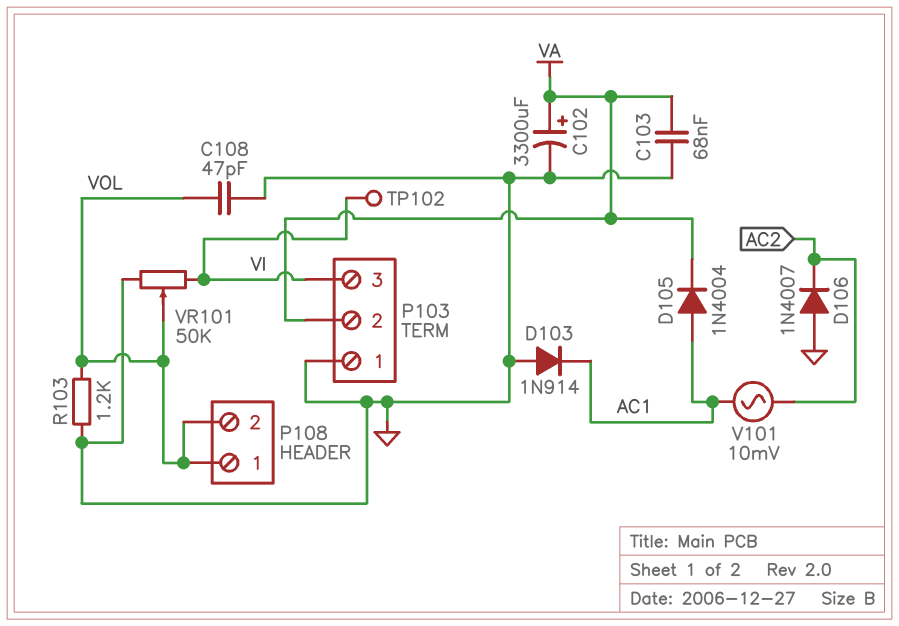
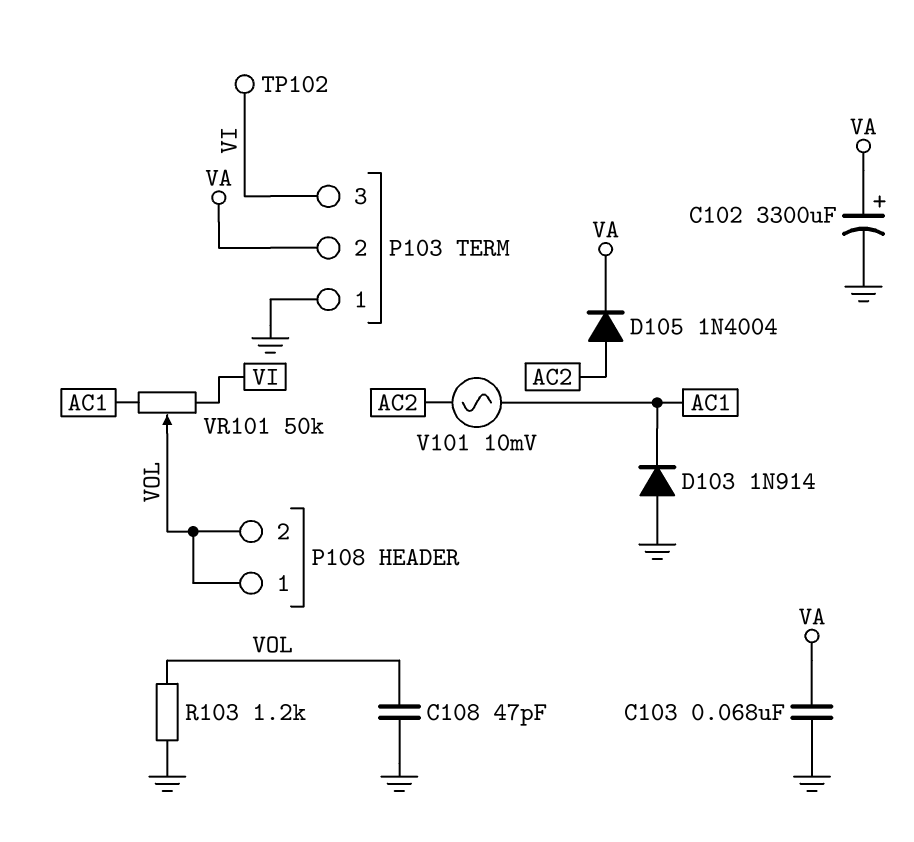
D105: diode 1N4004 (A AC1, K VA) -> diode 1N4004 (A AC2, K VA)
D106: diode 1N4007 (A GND, K AC2) -> none
VR101: 50k (GND, VI, wiper VOL) -> 50k (AC1, VI, wiper VOL)

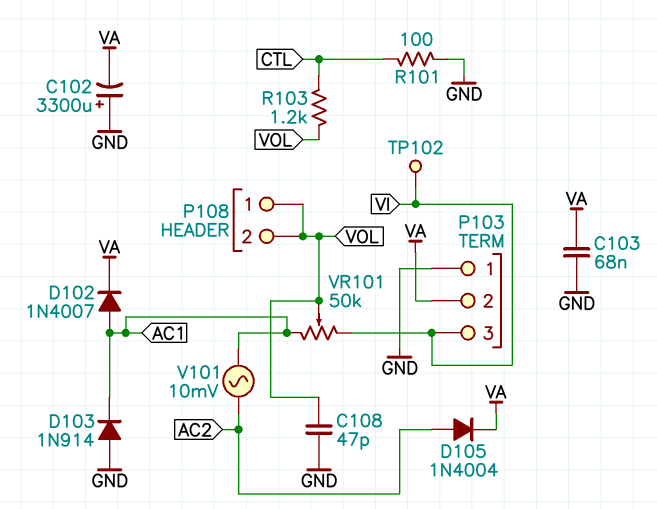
C102: 3300uF (plus VA, minus GND) -> 3300uF (plus GND, minus VA)
D102: none -> diode 1N4007 (A AC1, K VA)
R101: none -> 100 (CTL, GND)
R103: 1.2k (GND, VOL) -> 1.2k (CTL, VOL)

